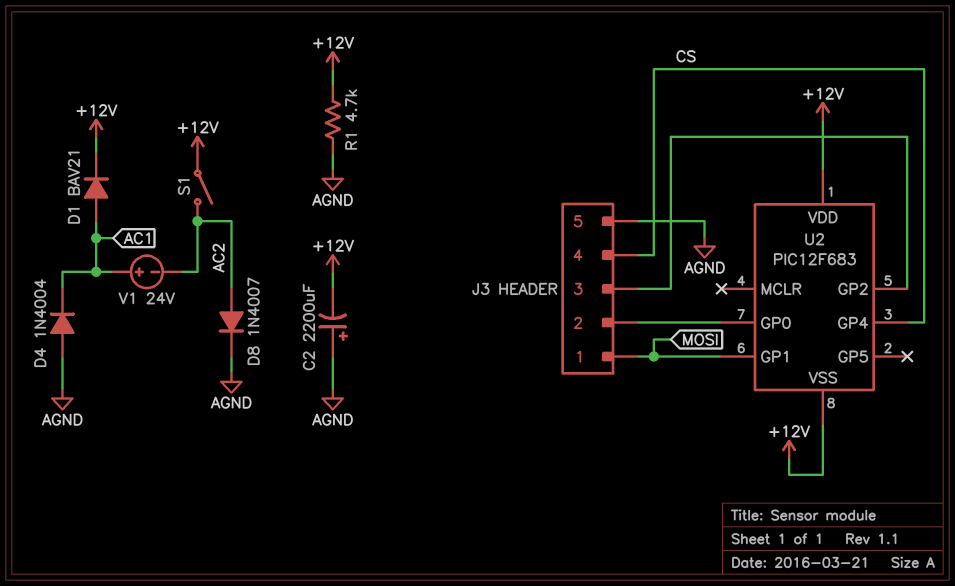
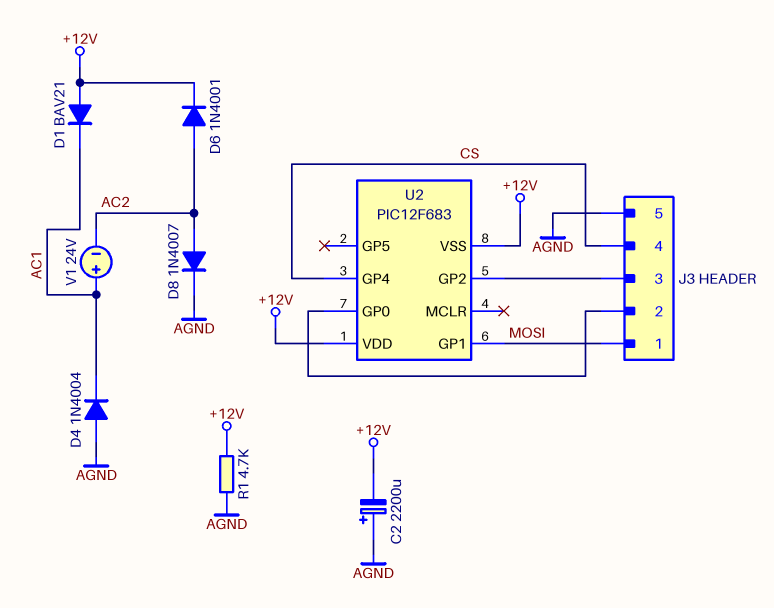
D1: diode BAV21 (A AC1, K +12V) -> diode BAV21 (A +12V, K AC1)
D6: none -> diode 1N4001 (A AC2, K +12V)
S1: switch (+12V, AC2) -> none

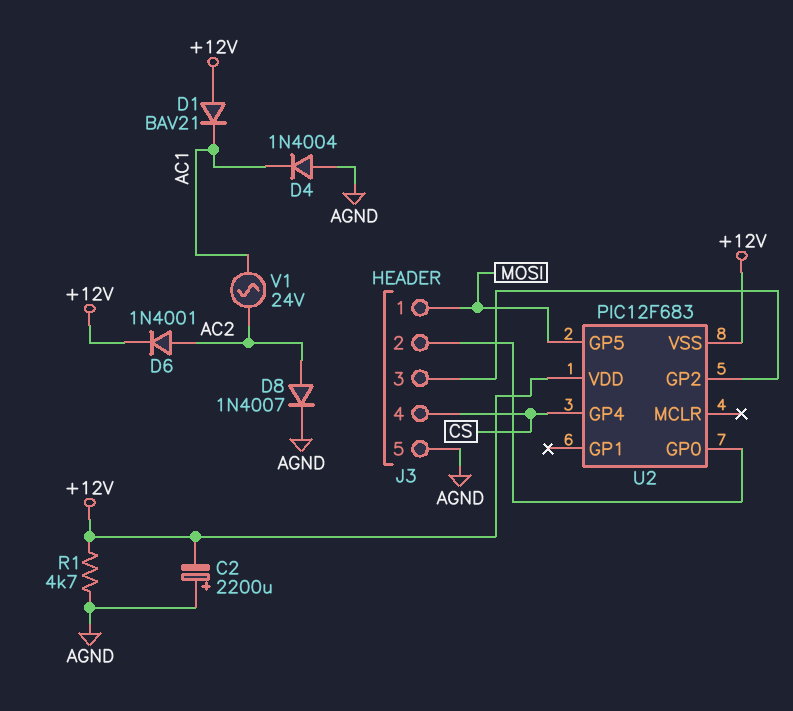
U2 pin GP1: MOSI -> none
U2 pin GP5: none -> MOSI
V1: 24V (plus AC1, minus AC2) -> AC 24V (AC1, AC2)

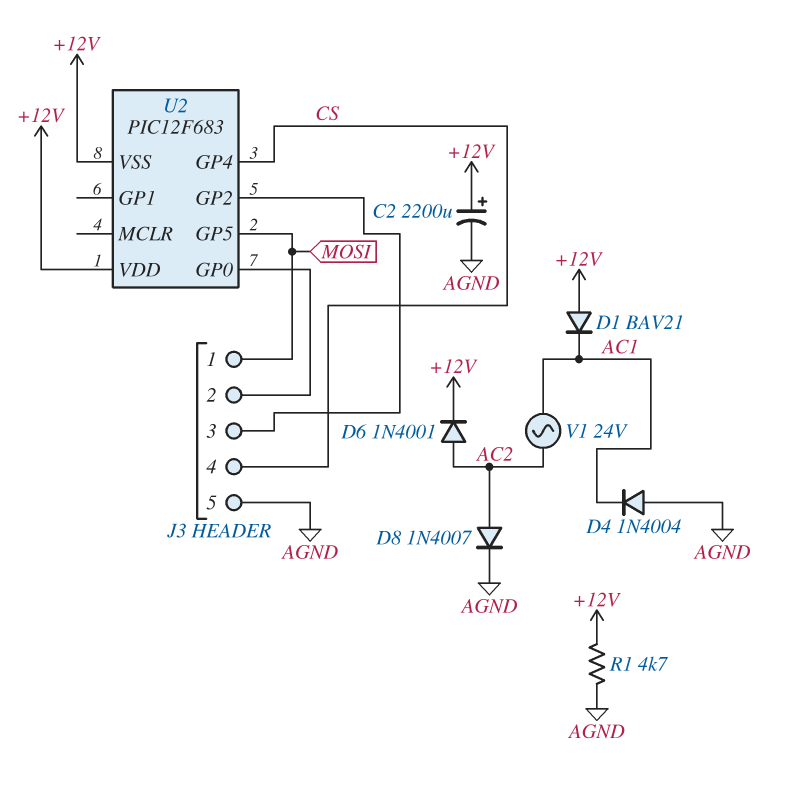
C2: 2200uF (plus AGND, minus +12V) -> 2200uF (plus +12V, minus AGND)

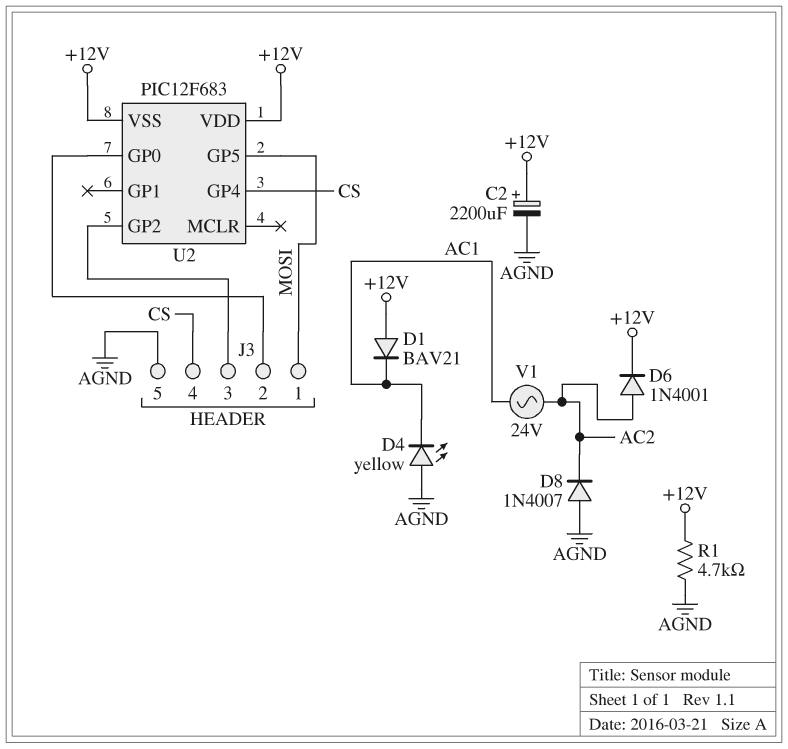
D4: diode 1N4004 (A AGND, K AC1) -> LED yellow (A AGND, K AC1)
D8: diode 1N4007 (A AC2, K AGND) -> diode 1N4007 (A AGND, K AC2)

